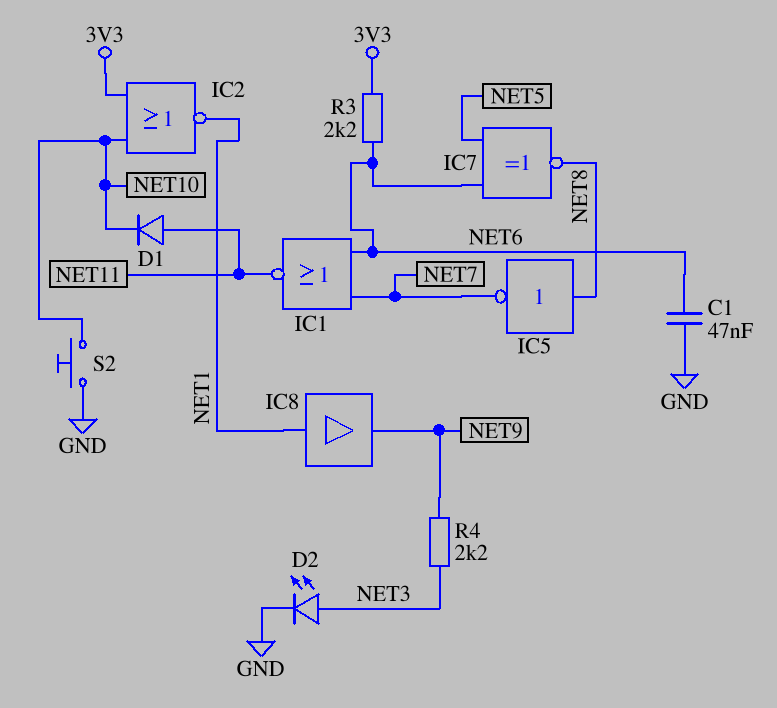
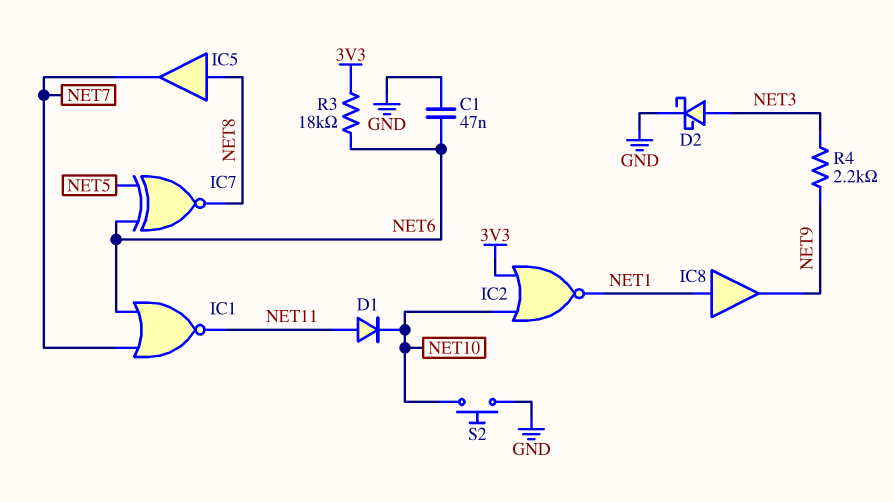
D2: LED (A NET3, K GND) -> schottky (A NET3, K GND)
IC5: NOT (in NET8, out NET7) -> buffer (in NET8, out NET7)
R3: 2.2k (3V3, NET6) -> 18k (3V3, NET6)

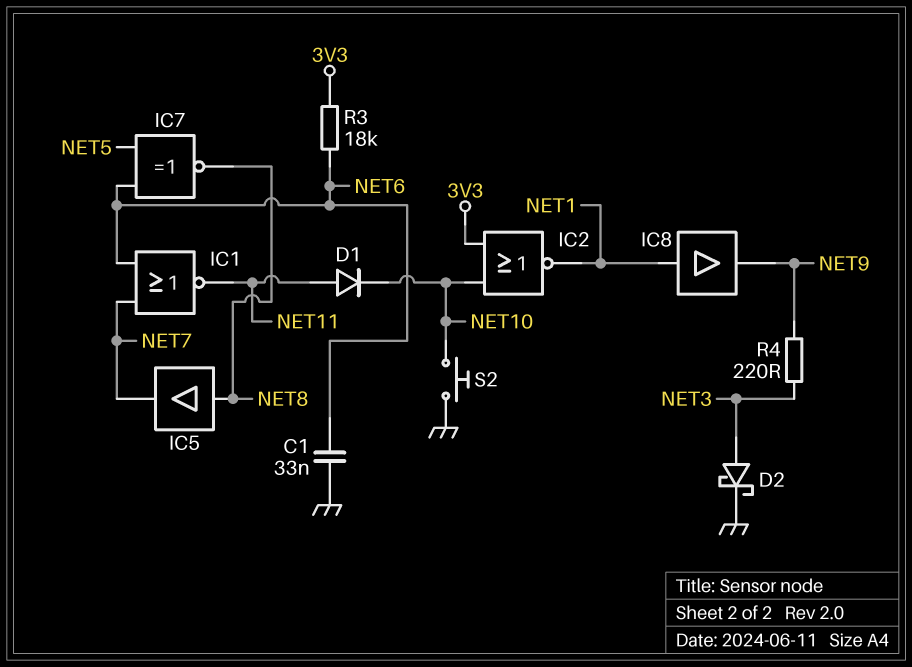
C1: 47nF (GND, NET6) -> 33nF (GND, NET6)
R4: 2.2k (NET3, NET9) -> 220 (NET3, NET9)

